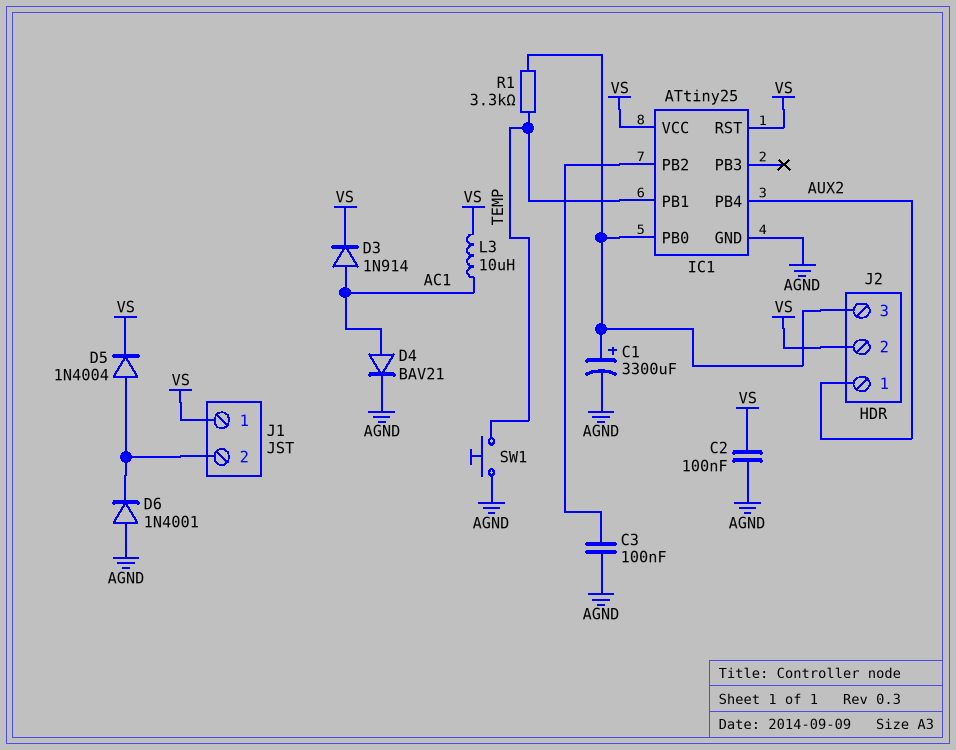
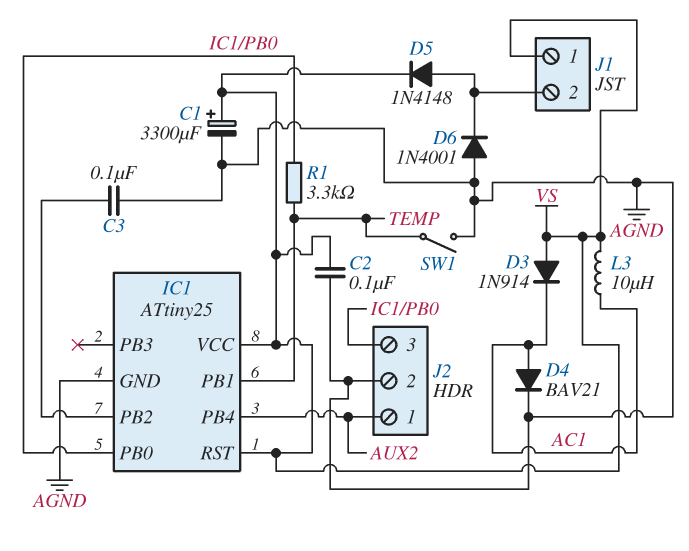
C1: 3300uF (plus IC1/PB0, minus AGND) -> 3300uF (plus VS, minus AGND)
D3: diode 1N914 (A AC1, K VS) -> diode 1N914 (A VS, K AC1)
D5: diode 1N4004 (A J1/2, K VS) -> diode 1N4148 (A J1/2, K VS)
J2 pin 2: VS -> AGND
SW1: button (AGND, TEMP) -> switch (AGND, TEMP)

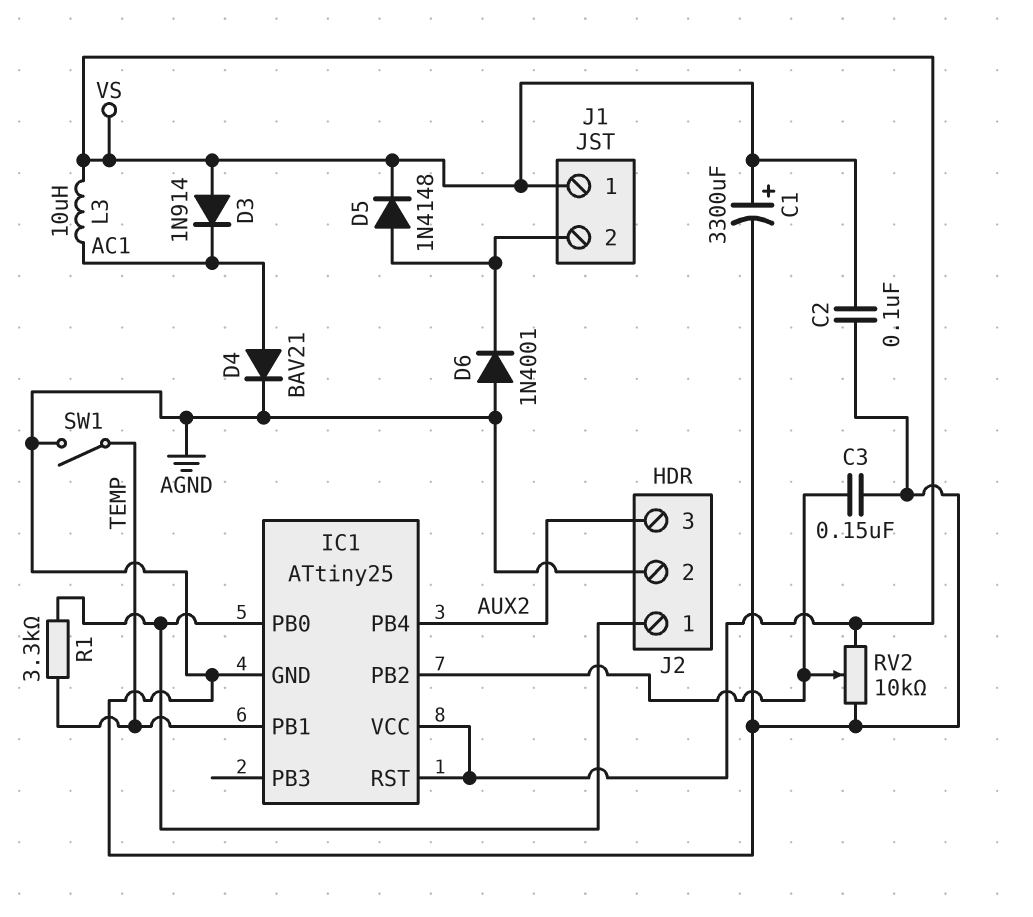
C3: 100nF (AGND, IC1/PB2) -> 150nF (AGND, IC1/PB2)
J2 pin 1: AUX2 -> IC1/PB0
J2 pin 3: IC1/PB0 -> AUX2
RV2: none -> 10k (AGND, VS, wiper IC1/PB2)

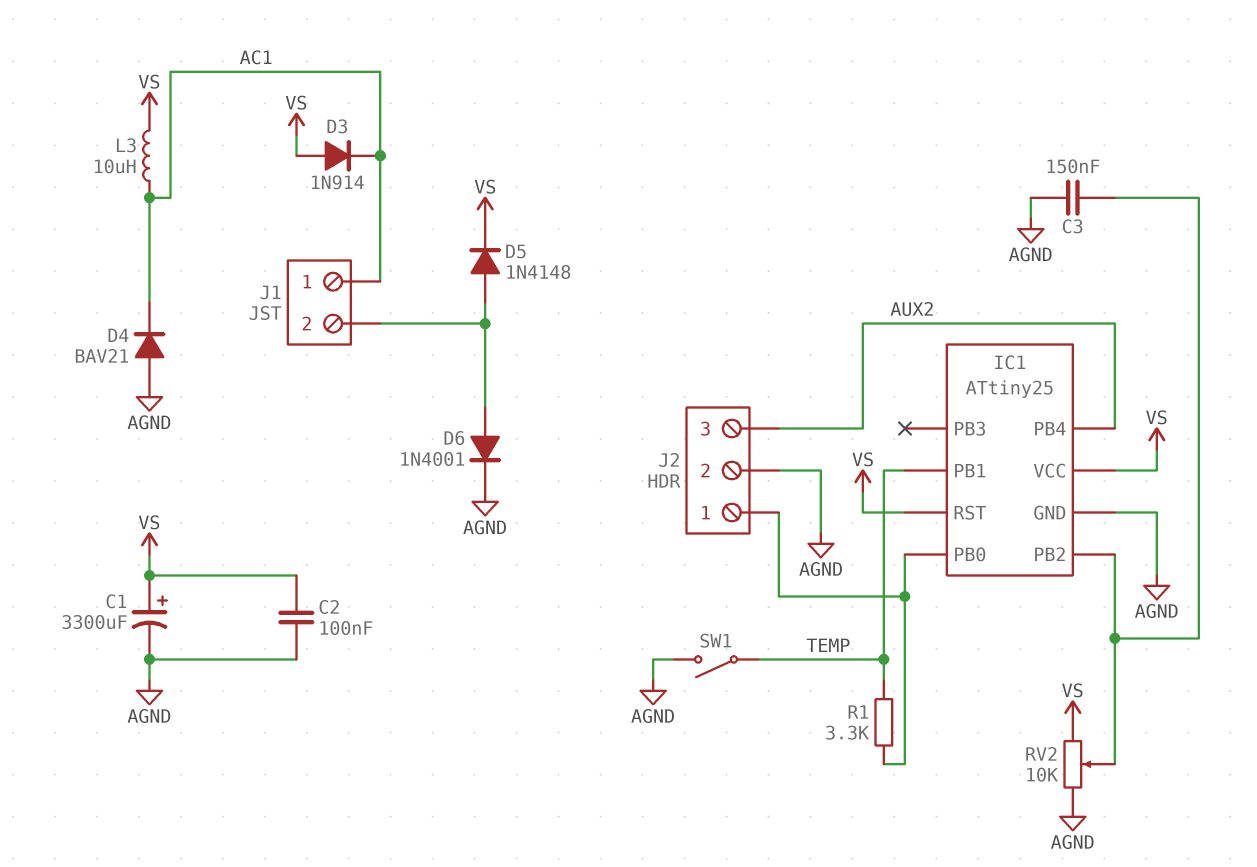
D4: diode BAV21 (A AC1, K AGND) -> diode BAV21 (A AGND, K AC1)
D6: diode 1N4001 (A AGND, K J1/2) -> diode 1N4001 (A J1/2, K AGND)
J1 pin 1: VS -> AC1

